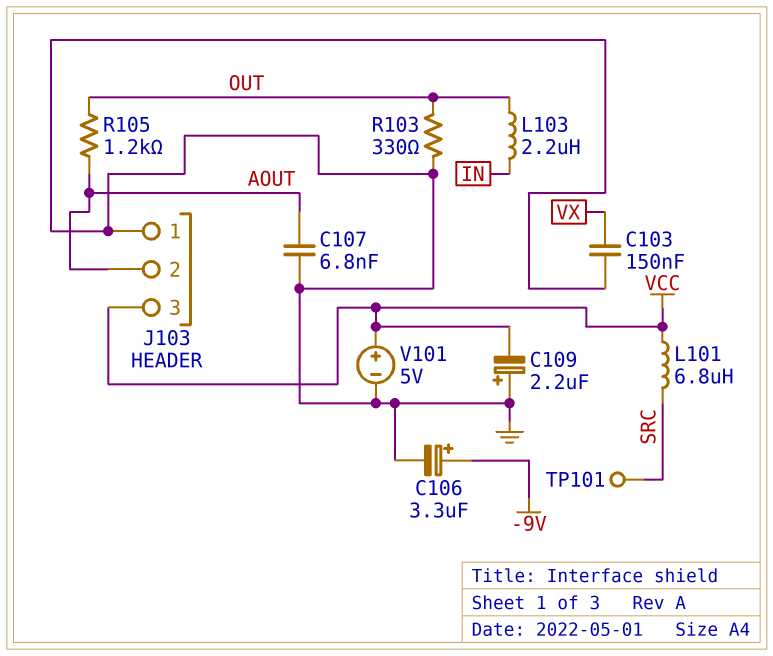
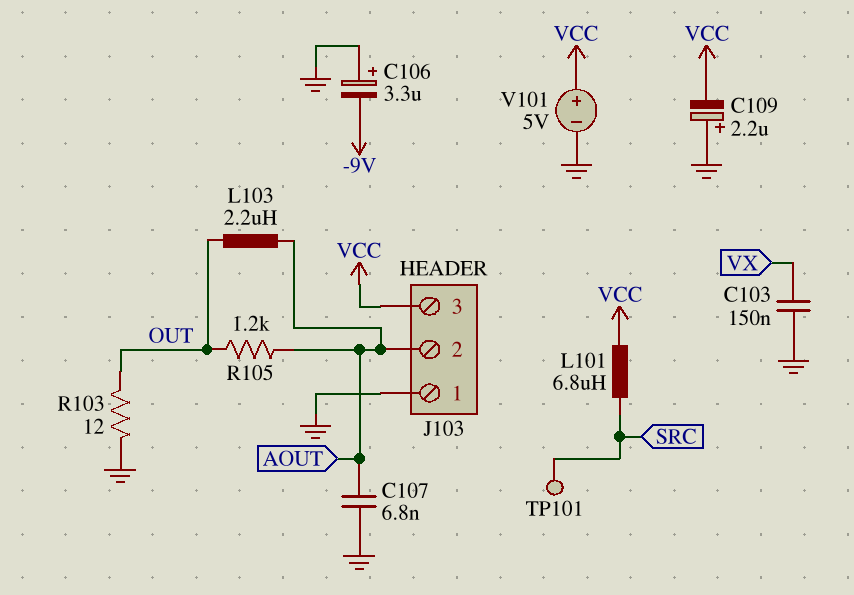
C106: 3.3uF (plus -9V, minus GND) -> 3.3uF (plus GND, minus -9V)
L103: 2.2uH (IN, OUT) -> 2.2uH (AOUT, OUT)
R103: 330 (GND, OUT) -> 12 (GND, OUT)

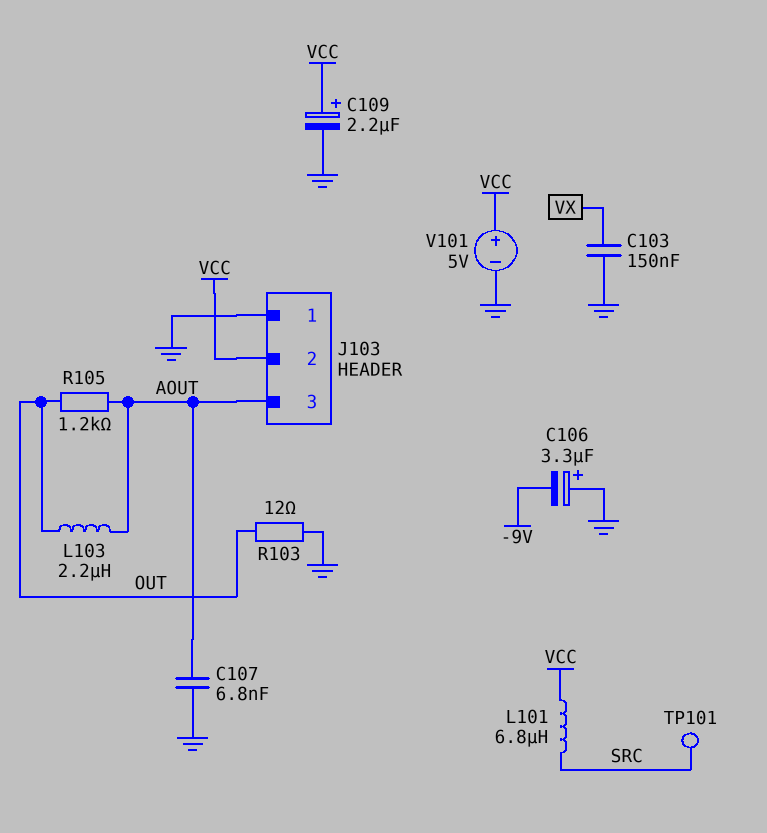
C109: 2.2uF (plus GND, minus VCC) -> 2.2uF (plus VCC, minus GND)
J103 pin 2: AOUT -> VCC
J103 pin 3: VCC -> AOUT

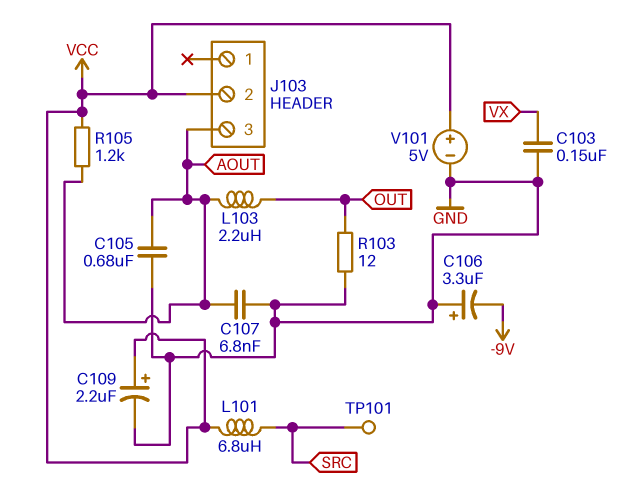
C105: none -> 680nF (AOUT, GND)
J103 pin 1: GND -> none
R105: 1.2k (AOUT, OUT) -> 1.2k (AOUT, VCC)

